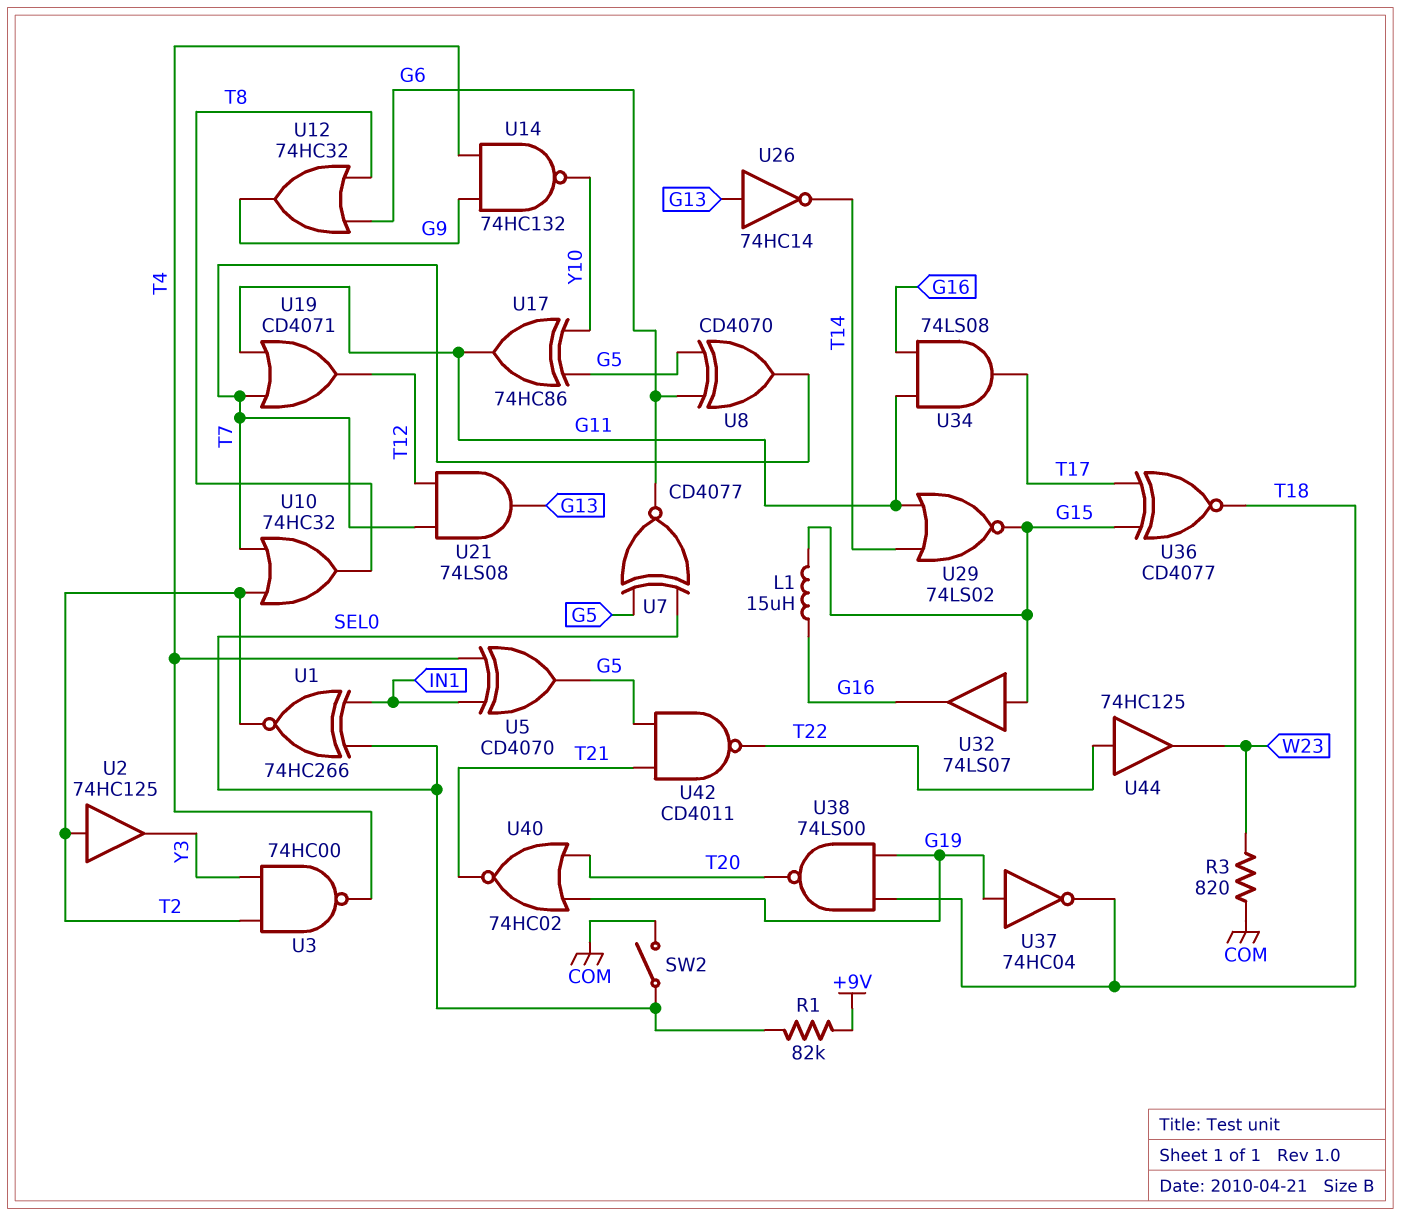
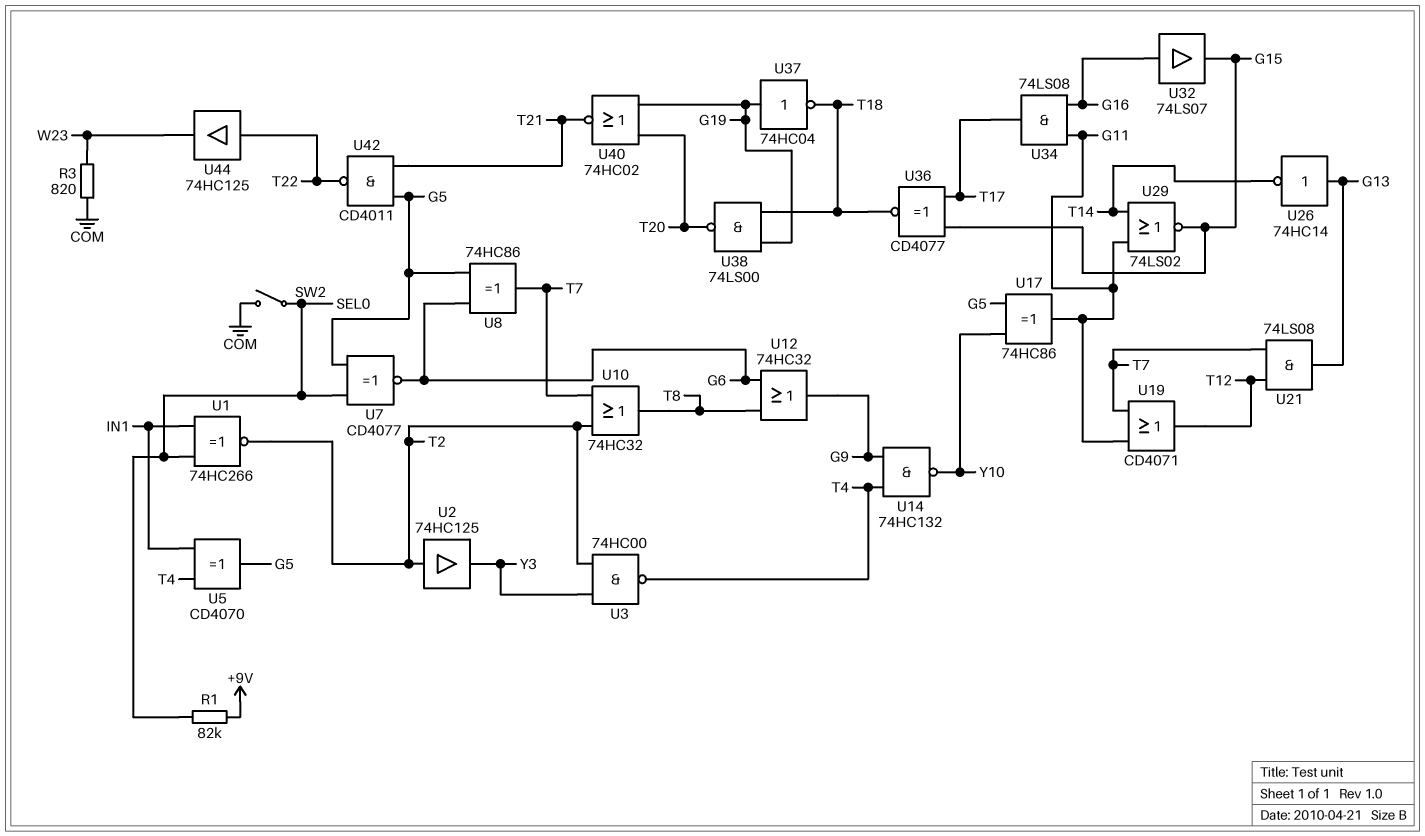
L1: 15uH (G15, G16) -> none
U8: XOR CD4070 (in G5, in G6, out T7) -> XOR 74HC86 (in G5, in G6, out T7)
U32: buffer 74LS07 (in G15, out G16) -> buffer 74LS07 (in G16, out G15)

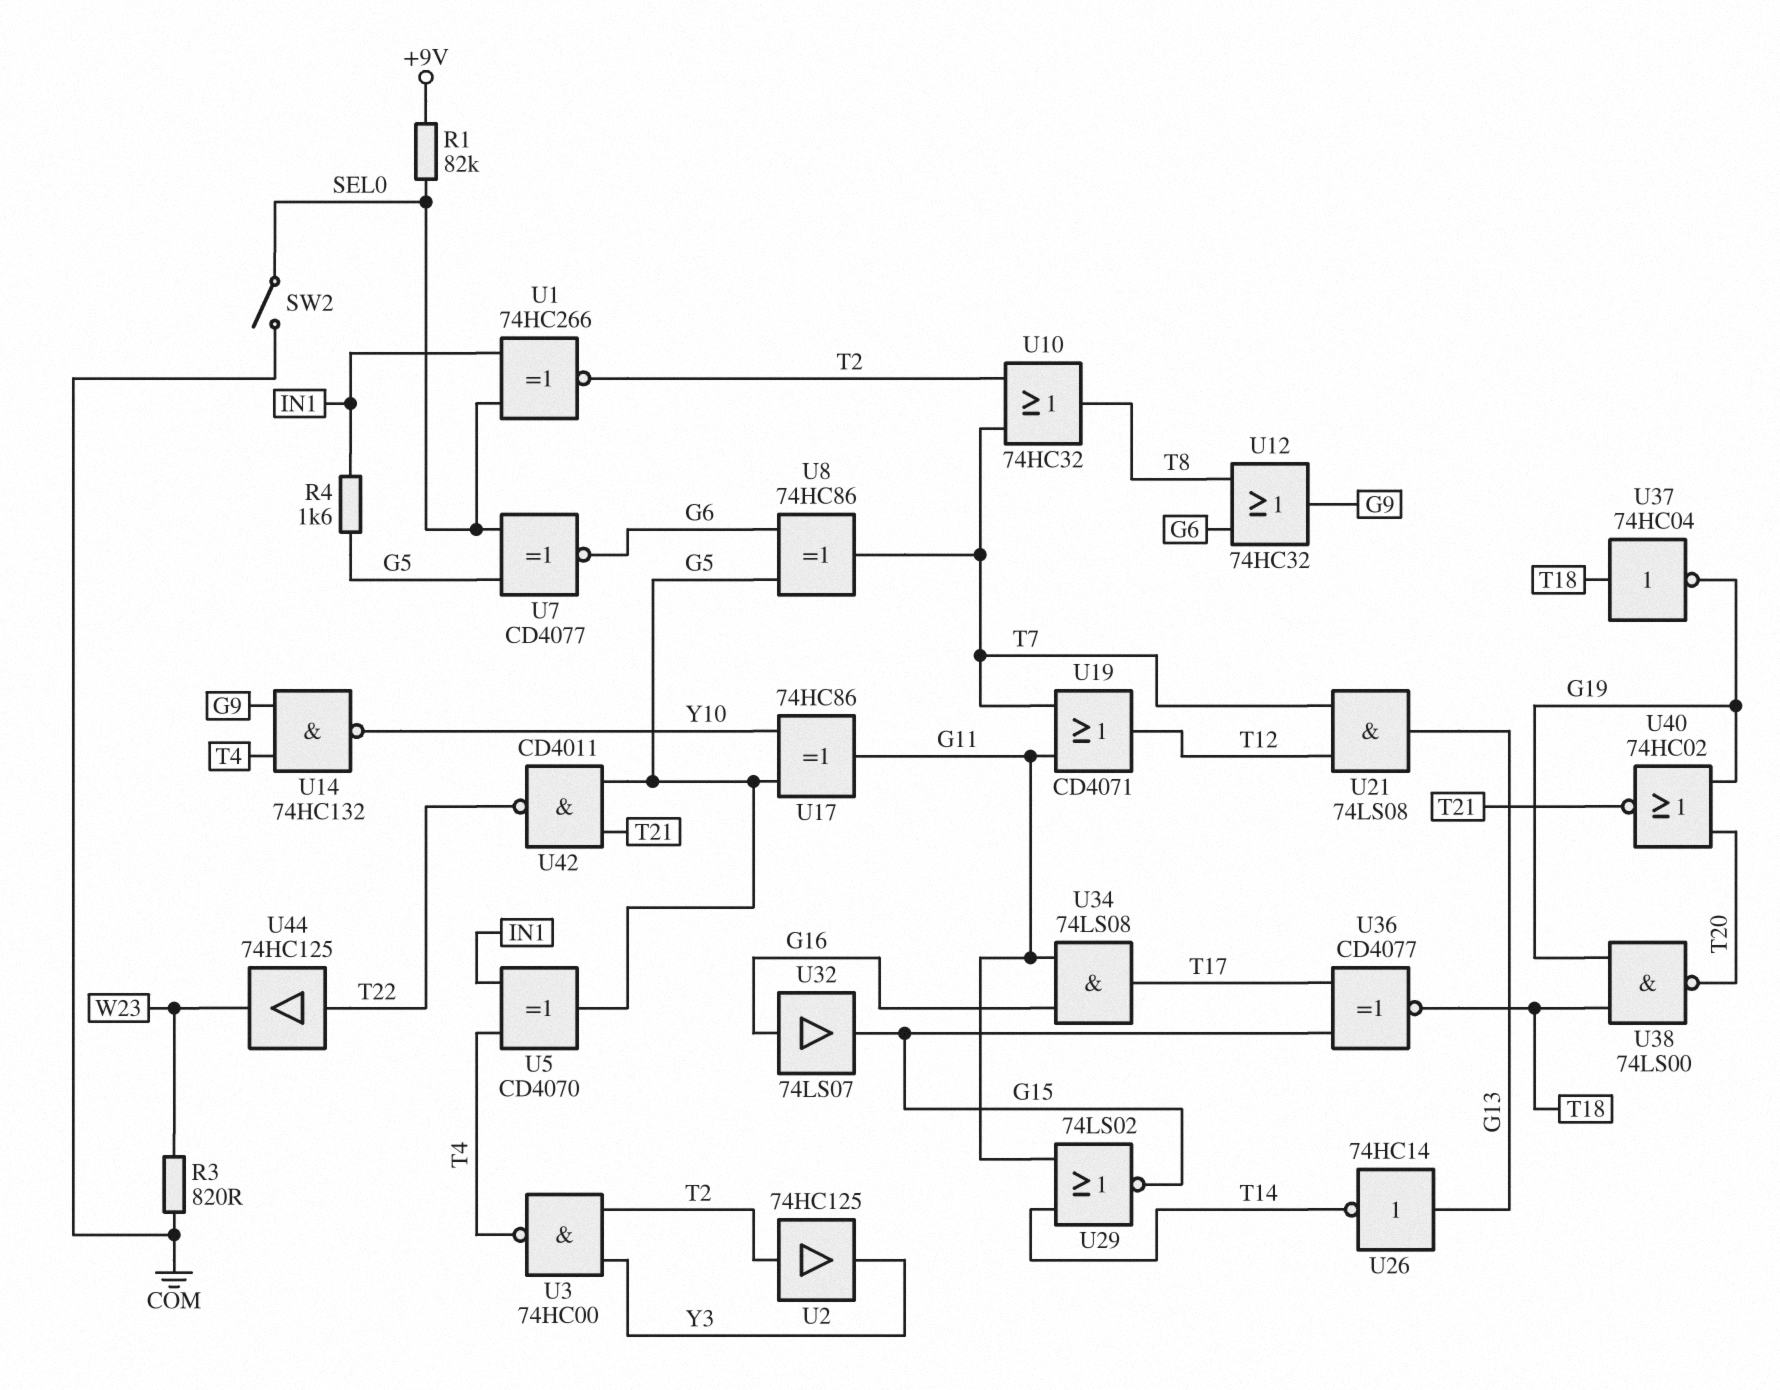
R4: none -> 1.6k (G5, IN1)
U37: NOT 74HC04 (in G19, out T18) -> NOT 74HC04 (in T18, out G19)

